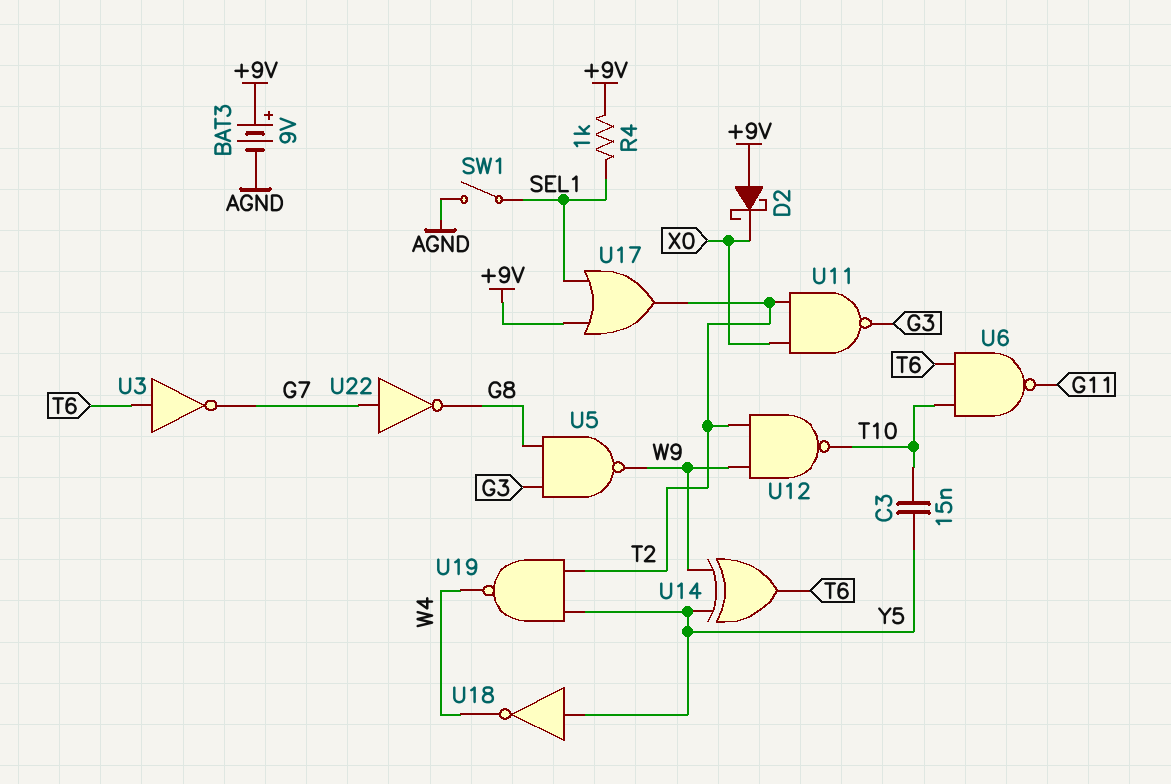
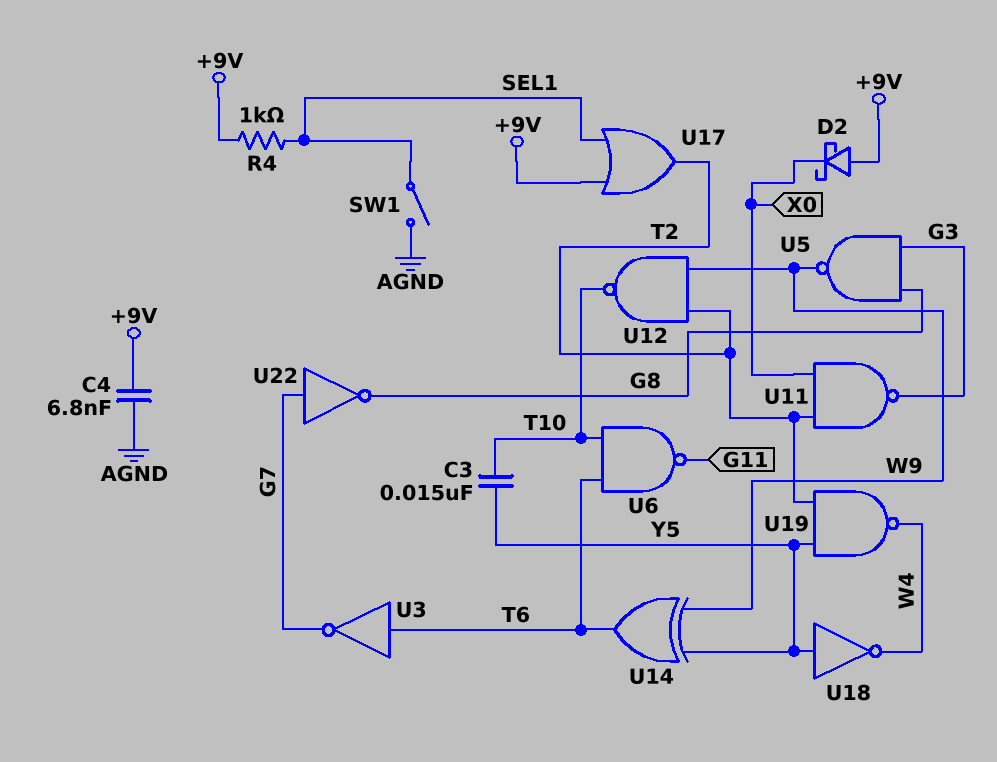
BAT3: 9V (plus +9V, minus AGND) -> none
C4: none -> 6.8nF (+9V, AGND)

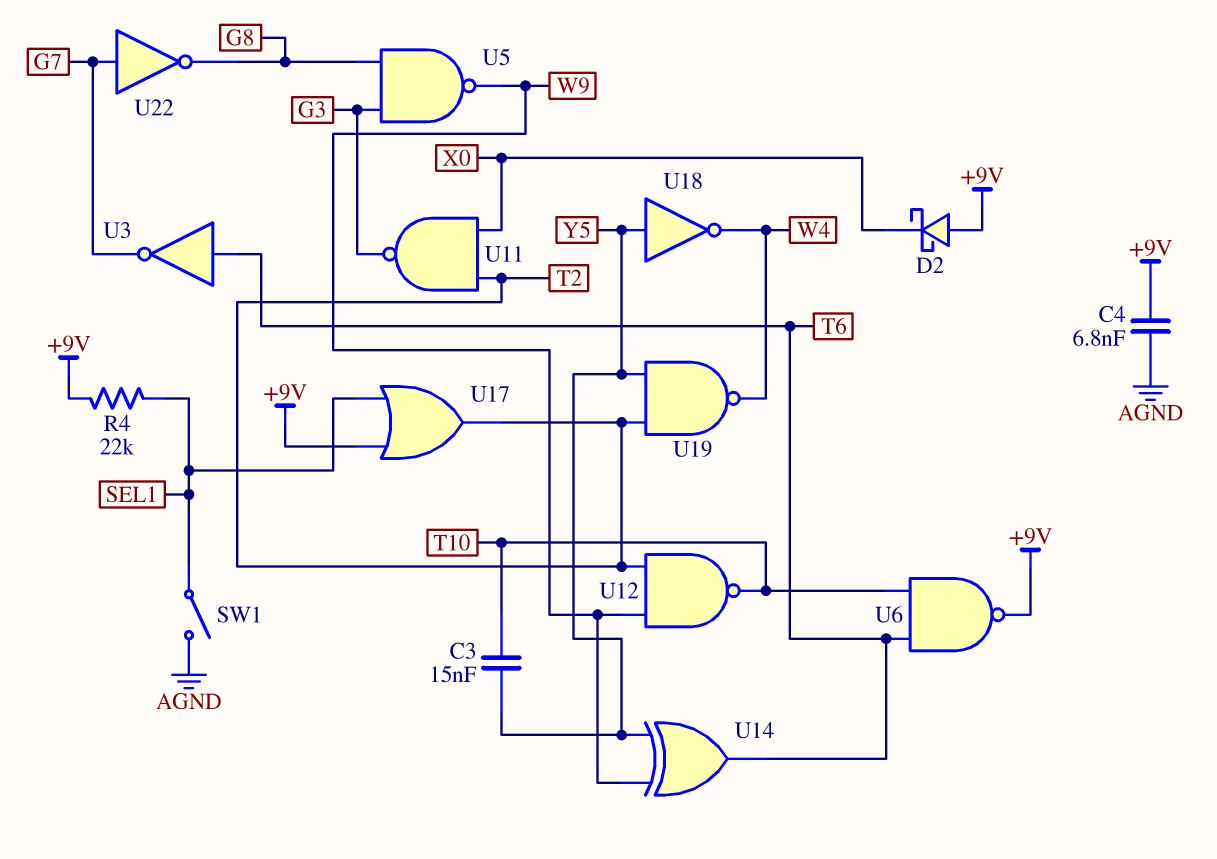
R4: 1k (+9V, SEL1) -> 22k (+9V, SEL1)
U6: NAND (in T6, in T10, out G11) -> NAND (in T6, in T10, out +9V)

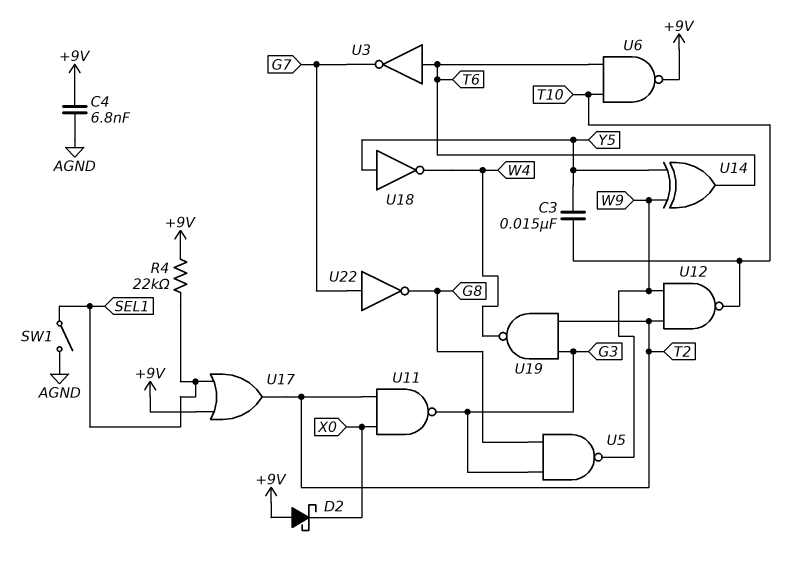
U19: NAND (in T2, in Y5, out W4) -> NAND (in G3, in T2, out W4)

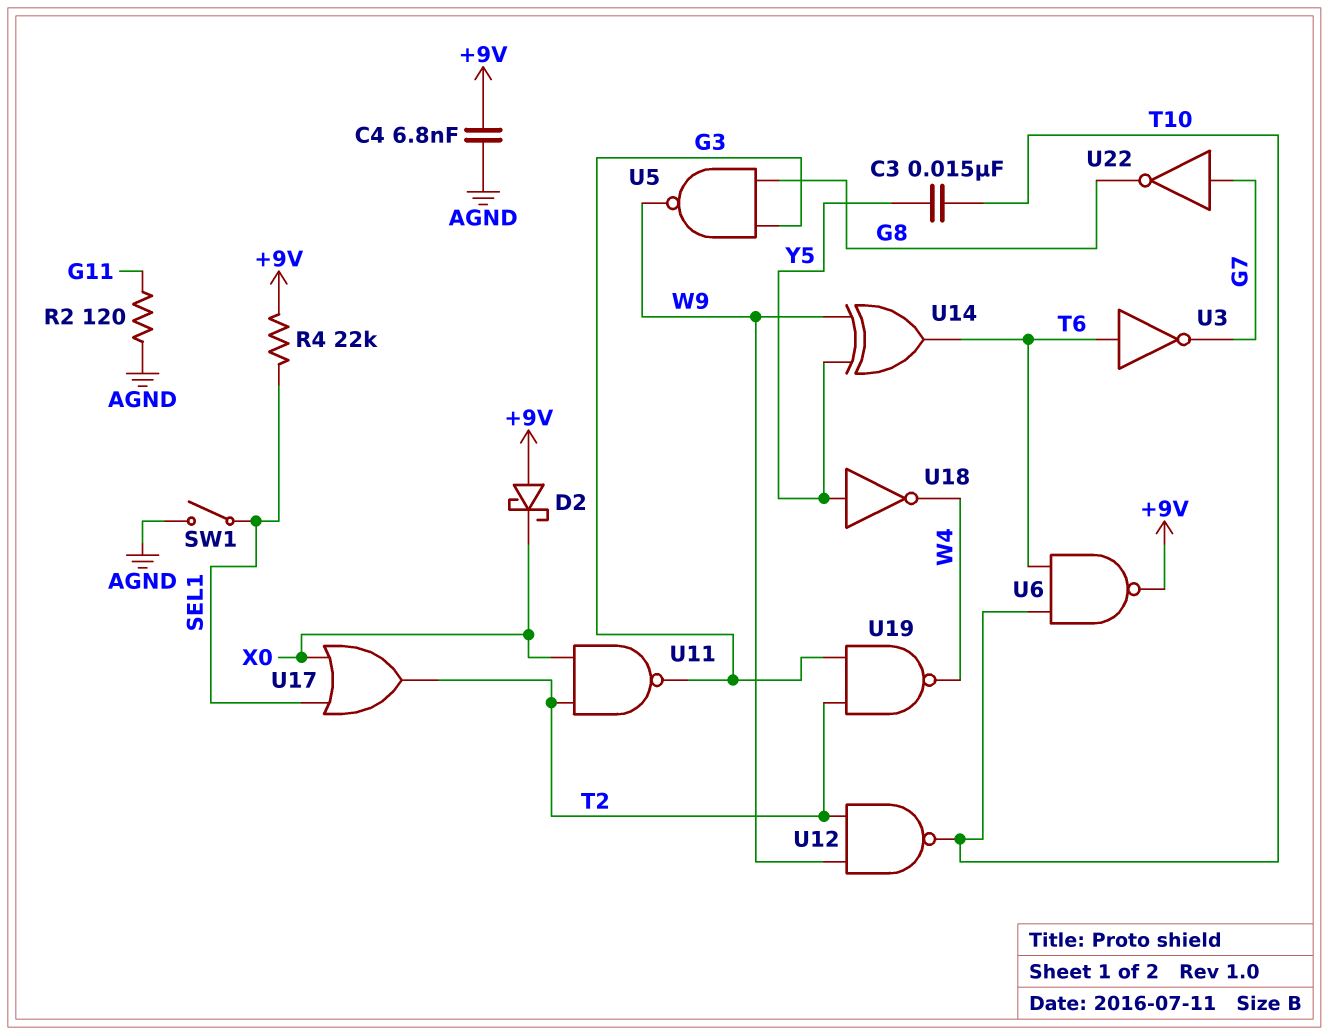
R2: none -> 120 (AGND, G11)
U17: OR (in +9V, in SEL1, out T2) -> OR (in SEL1, in X0, out T2)

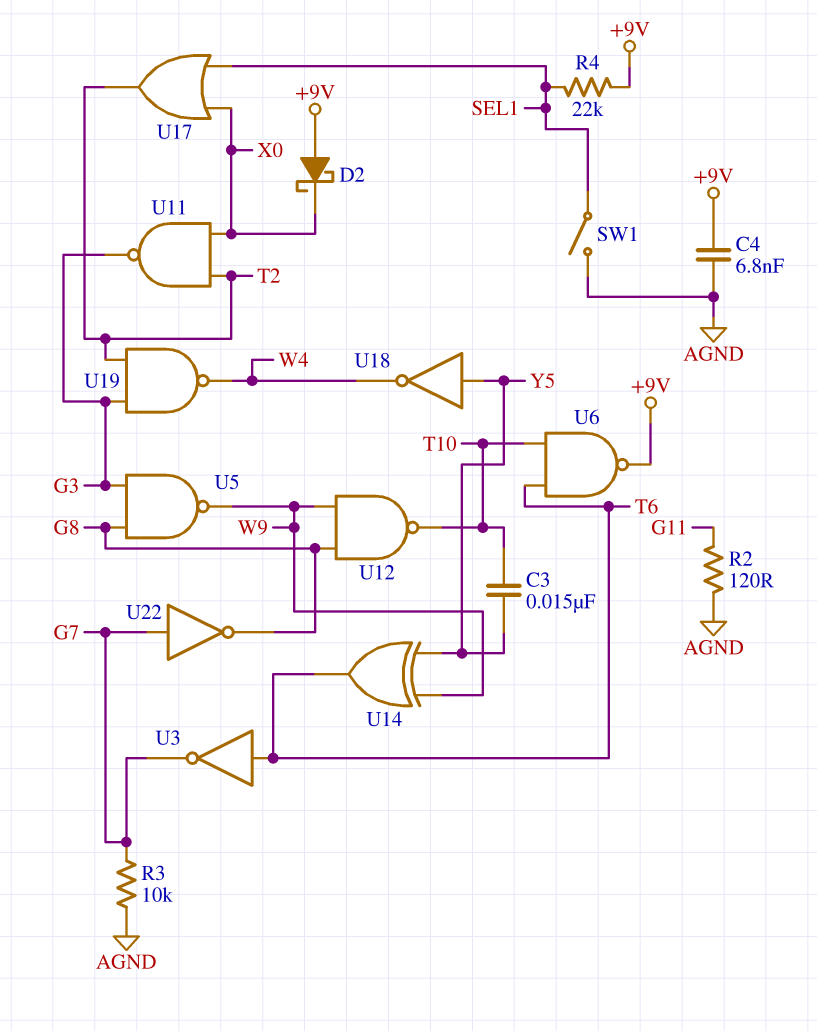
R3: none -> 10k (AGND, G7)
U12: NAND (in T2, in W9, out T10) -> NAND (in G8, in W9, out T10)

